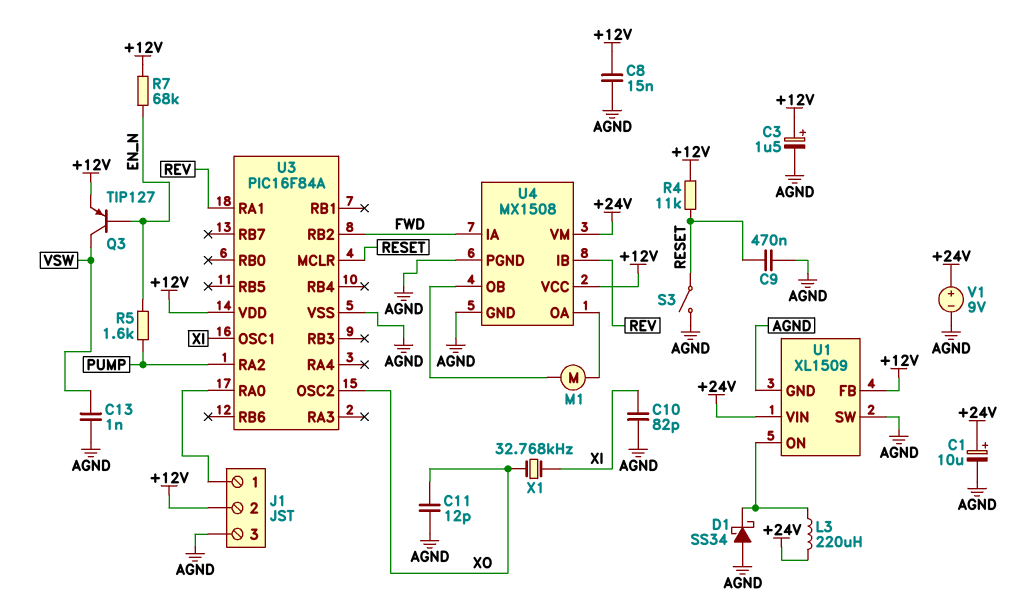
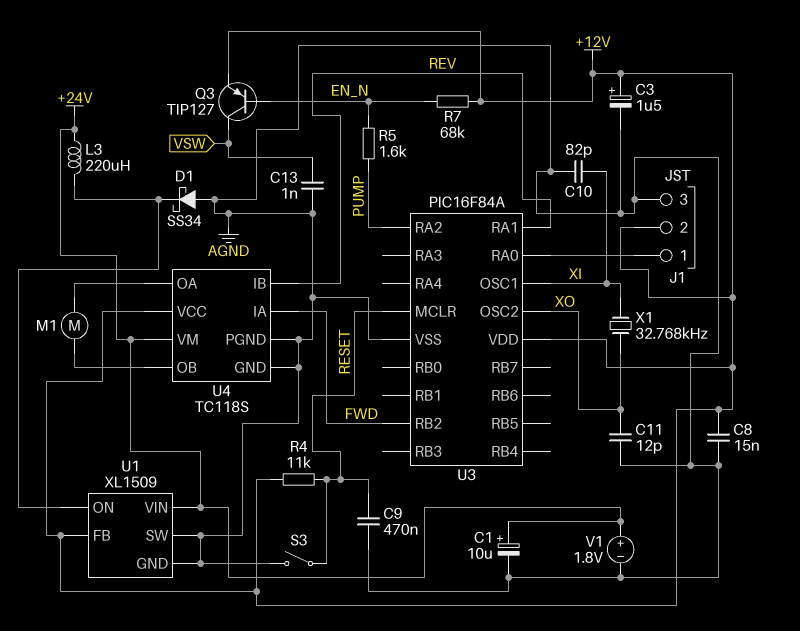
U4: MX1508 -> TC118S
V1: 9V (plus +24V, minus AGND) -> 1.8V (plus +24V, minus AGND)

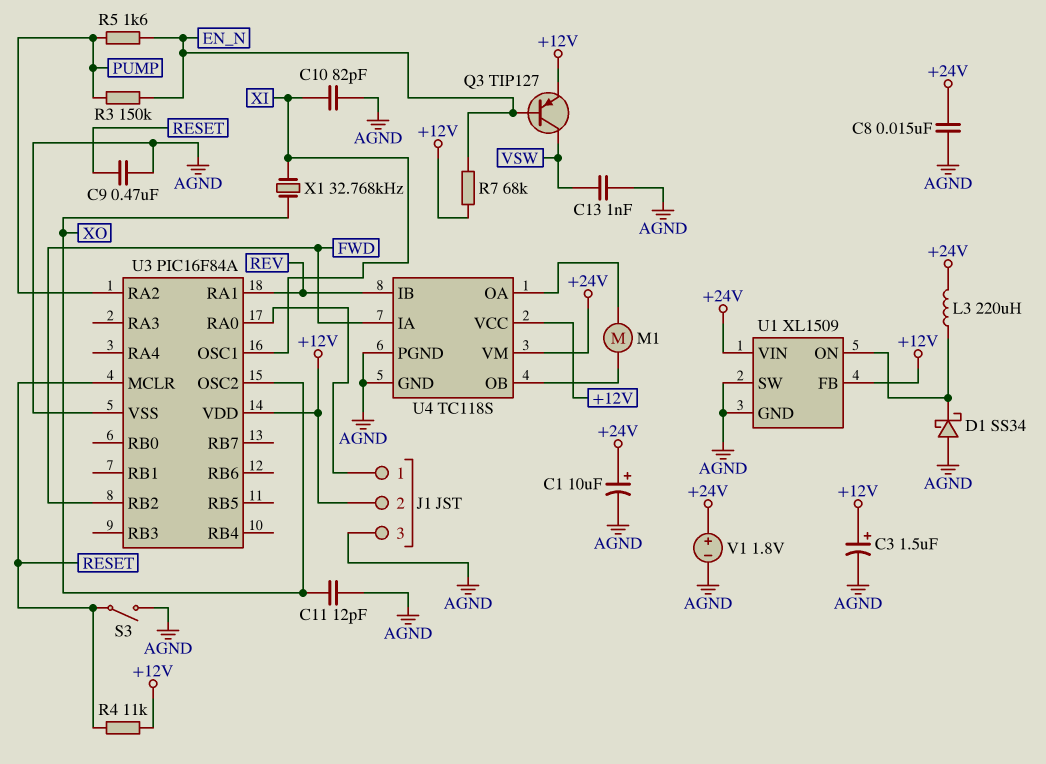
C8: 15nF (+12V, AGND) -> 15nF (+24V, AGND)
R3: none -> 150k (EN_N, PUMP)

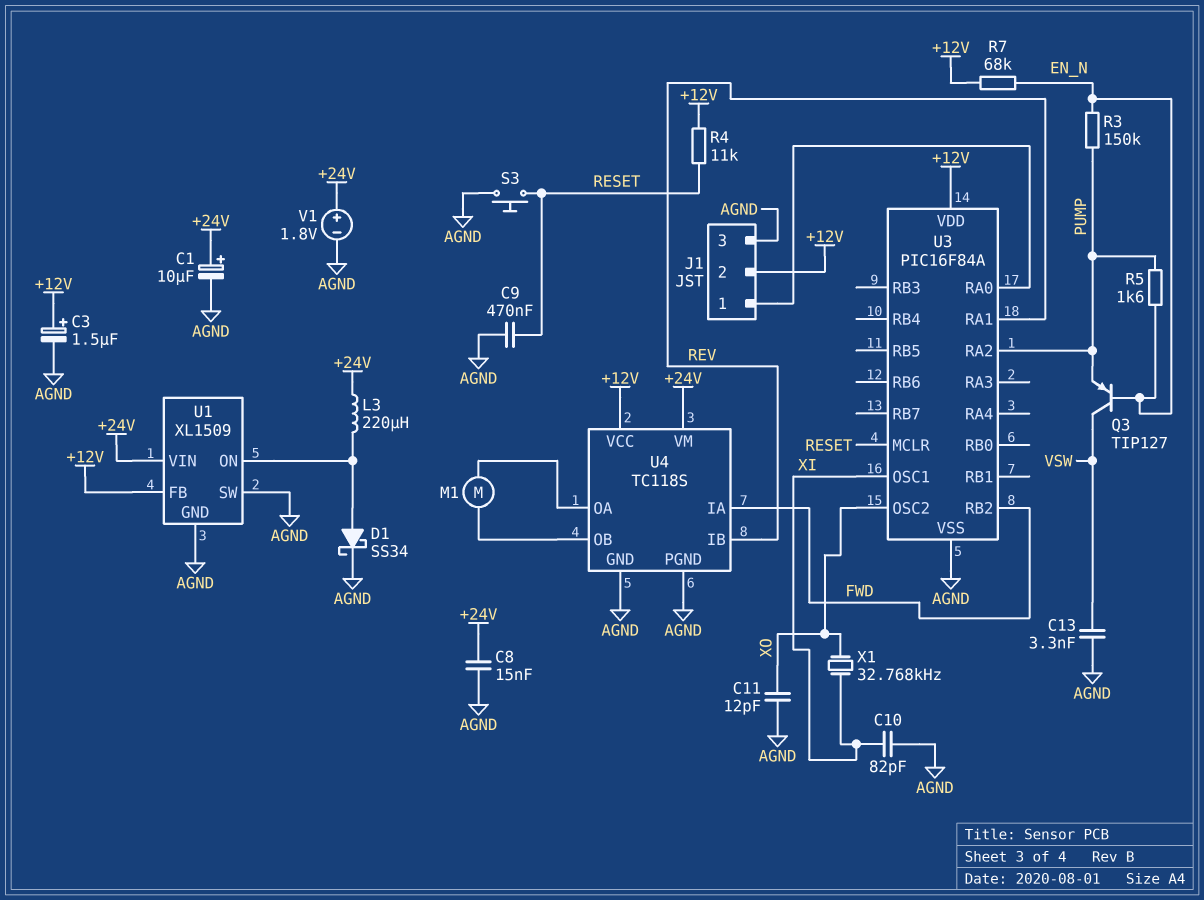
C13: 1nF (AGND, VSW) -> 3.3nF (AGND, VSW)
D1: schottky SS34 (A AGND, K U1/ON) -> schottky SS34 (A U1/ON, K AGND)
Q3: PNP TIP127 (B EN_N, C VSW, E +12V) -> PNP TIP127 (B EN_N, C VSW, E PUMP)
S3: switch (AGND, RESET) -> button (AGND, RESET)

